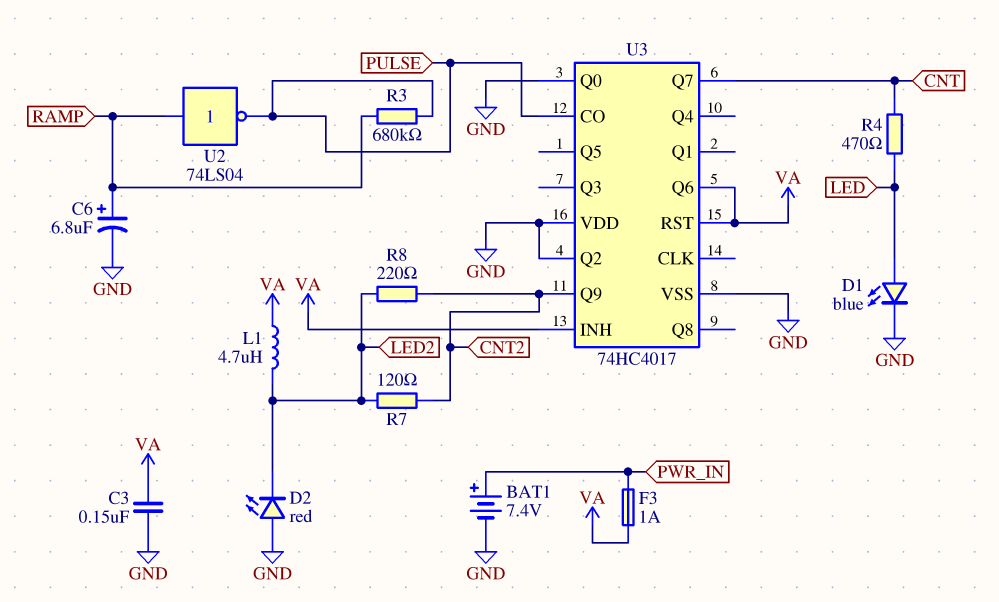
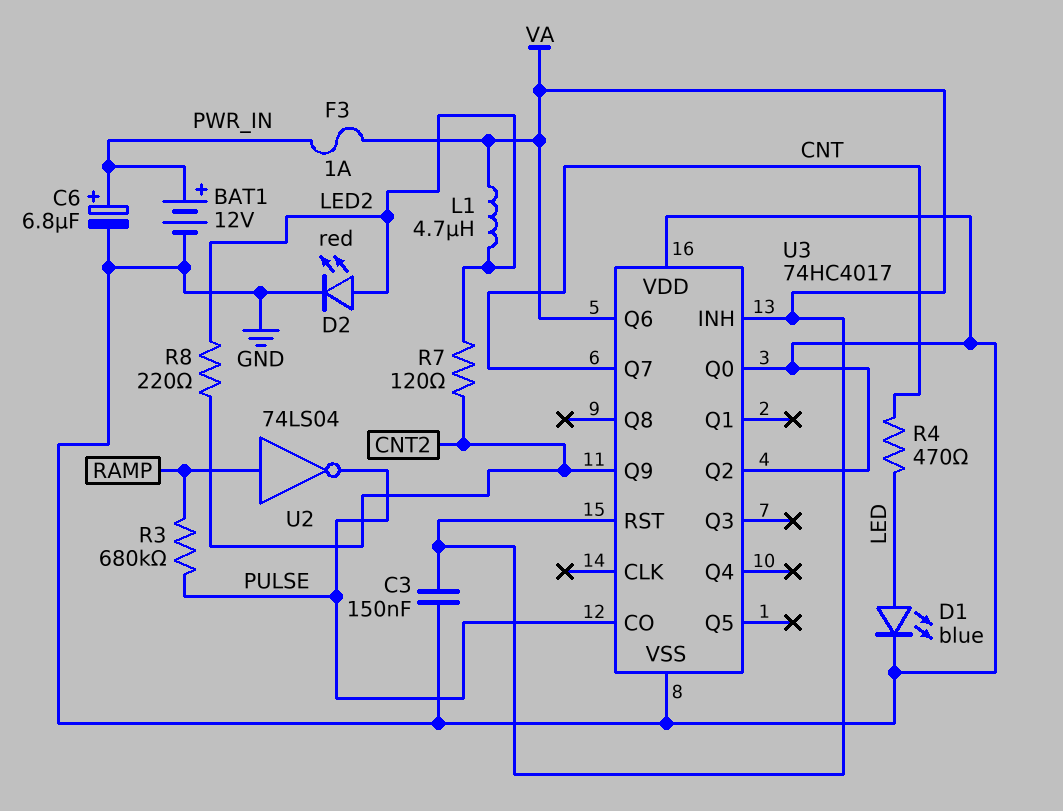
BAT1: 7.4V (plus PWR_IN, minus GND) -> 12V (plus PWR_IN, minus GND)
C6: 6.8uF (plus RAMP, minus GND) -> 6.8uF (plus PWR_IN, minus GND)
D2: LED red (A GND, K LED2) -> LED red (A LED2, K GND)

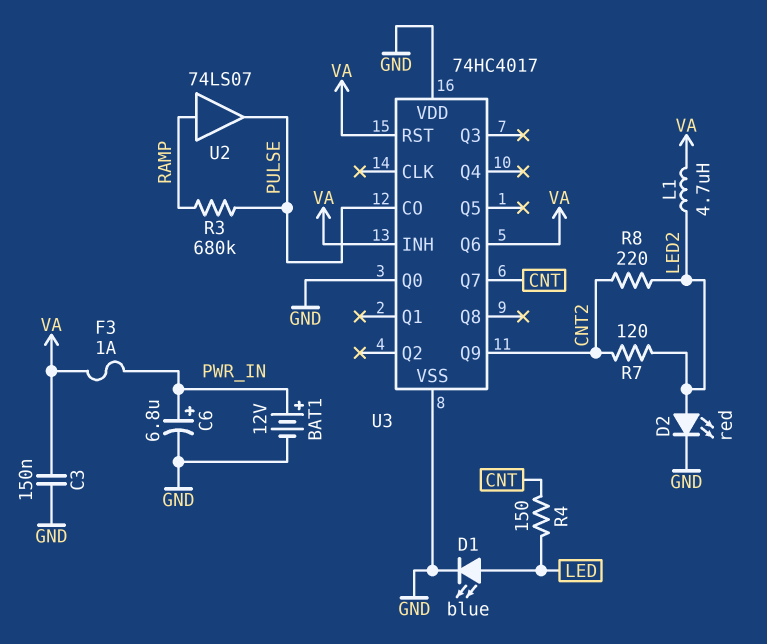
R4: 470 (CNT, LED) -> 150 (CNT, LED)
U2: NOT 74LS04 (in RAMP, out PULSE) -> buffer 74LS07 (in RAMP, out PULSE)
U3 pin Q2: GND -> none

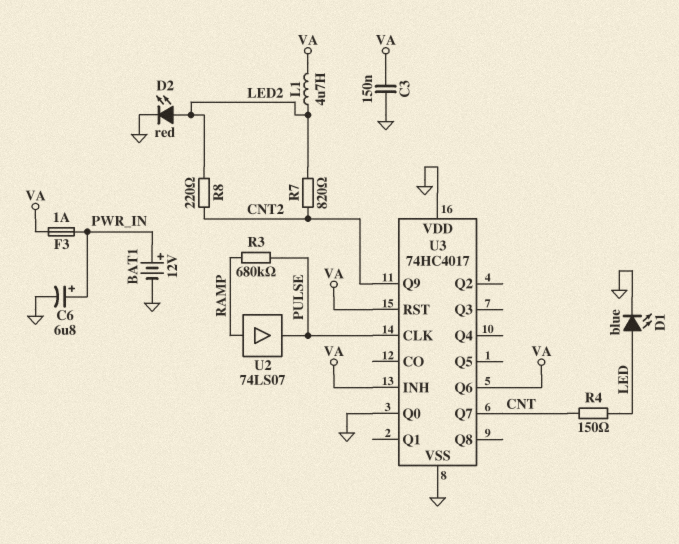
R7: 120 (CNT2, LED2) -> 820 (CNT2, LED2)
U3 pin CLK: none -> PULSE
U3 pin CO: PULSE -> none

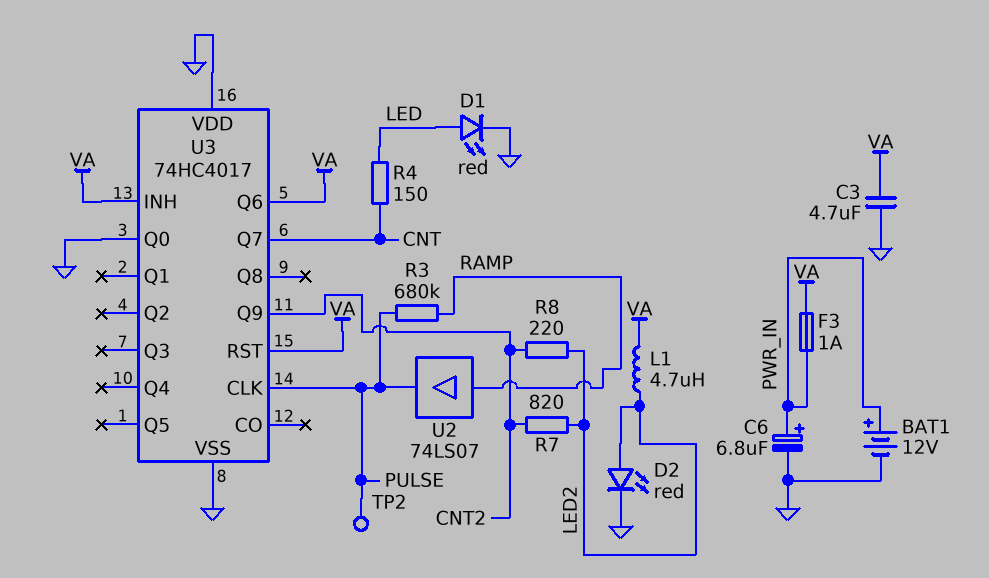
C3: 150nF (GND, VA) -> 4.7uF (GND, VA)
D1: LED blue (A LED, K GND) -> LED red (A LED, K GND)
TP2: none -> test point (PULSE)

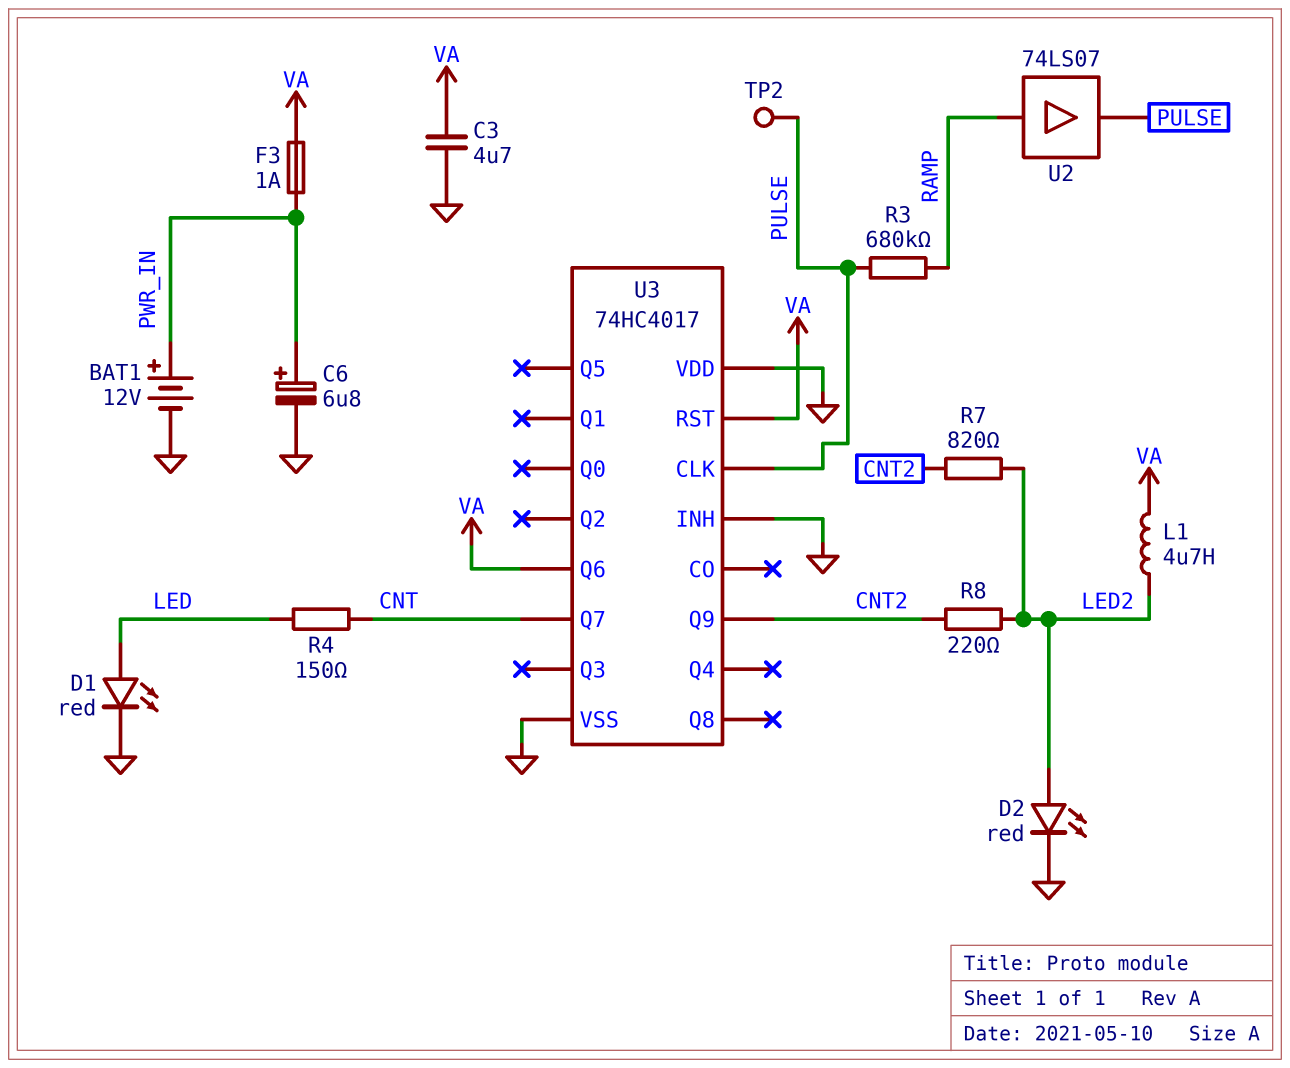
U3 pin INH: VA -> GND
U3 pin Q0: GND -> none

